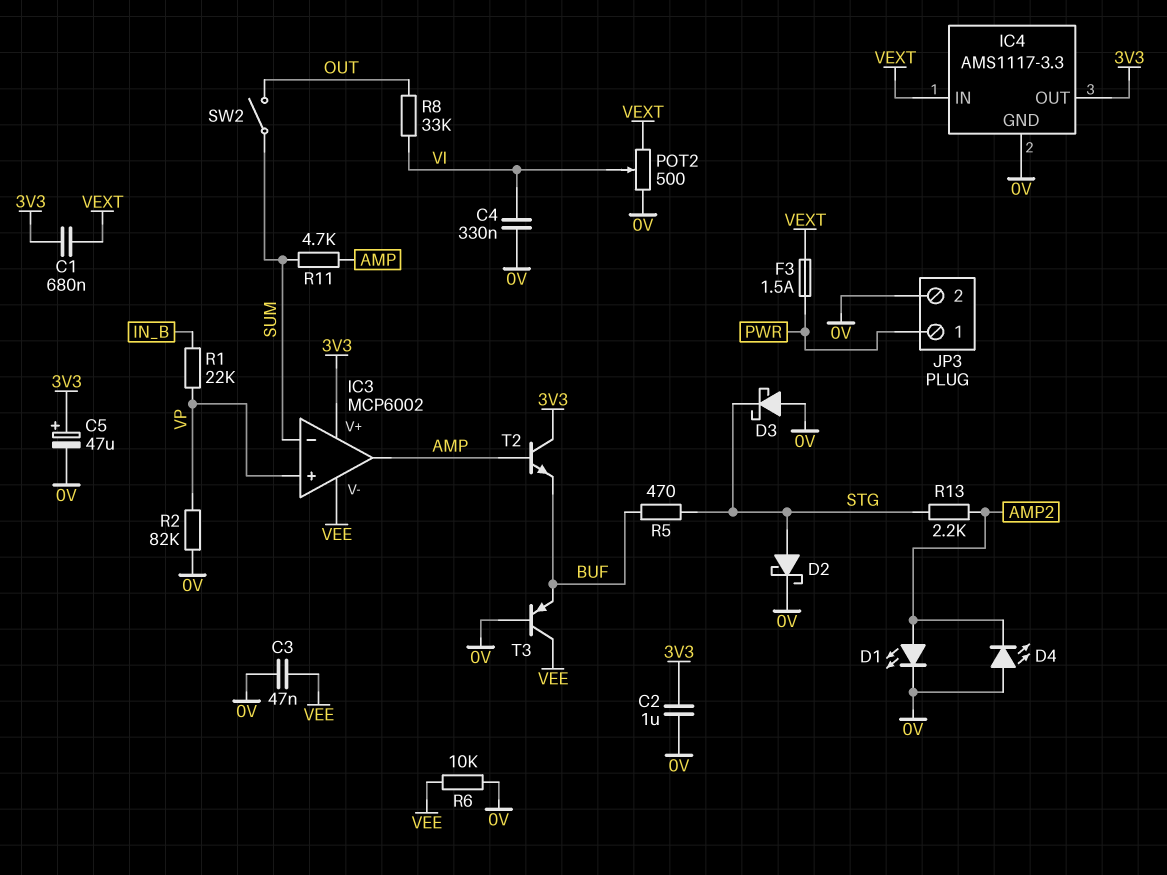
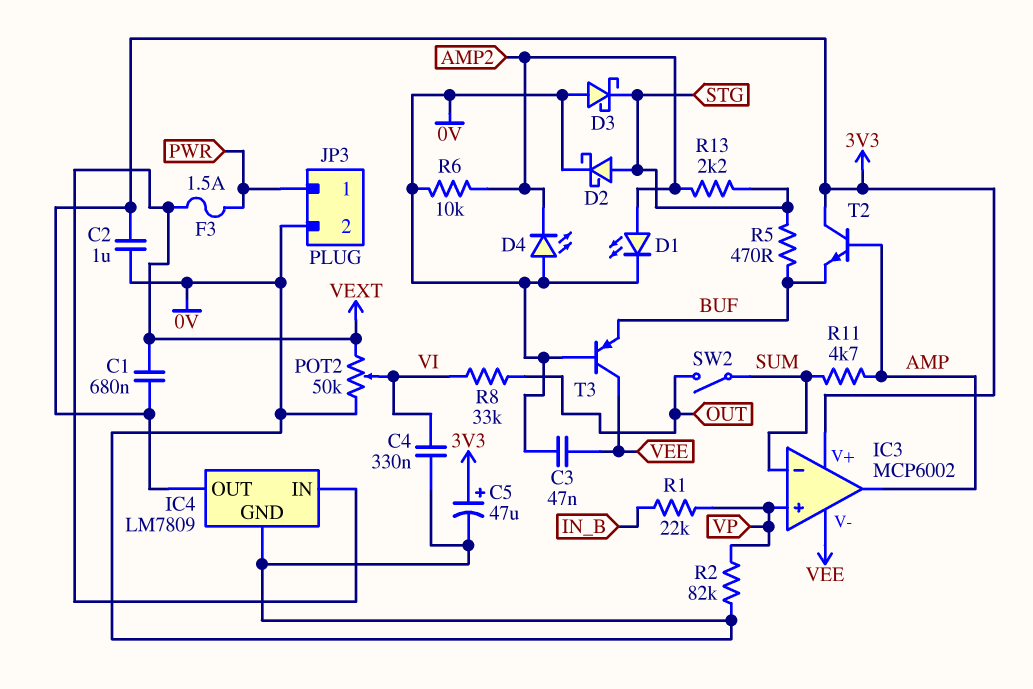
IC4: AMS1117-3.3 -> LM7809
POT2: 500 (0V, VEXT, wiper VI) -> 50k (0V, VEXT, wiper VI)
R6: 10k (0V, VEE) -> 10k (0V, AMP2)

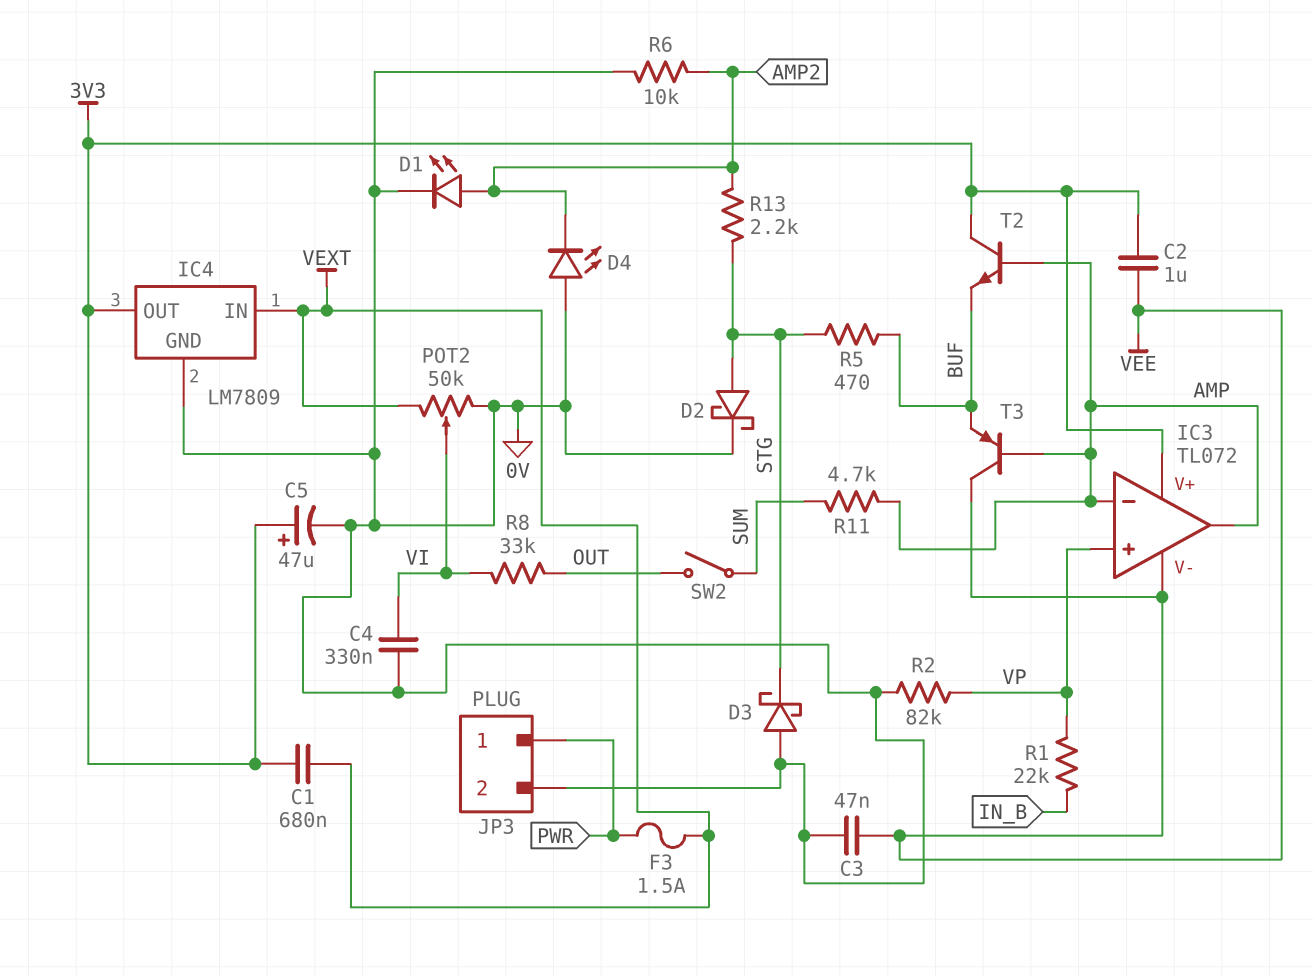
C2: 1uF (0V, 3V3) -> 1uF (3V3, VEE)
IC3: MCP6002 -> TL072
IC3 pin in-: SUM -> AMP
T3: PNP (B 0V, C VEE, E BUF) -> PNP (B AMP, C VEE, E BUF)

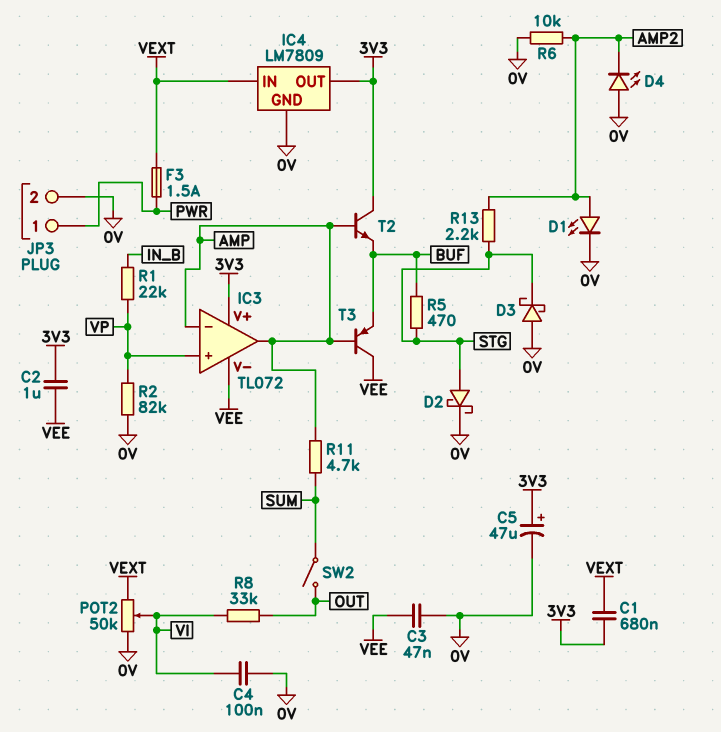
C4: 330nF (0V, VI) -> 100nF (0V, VI)

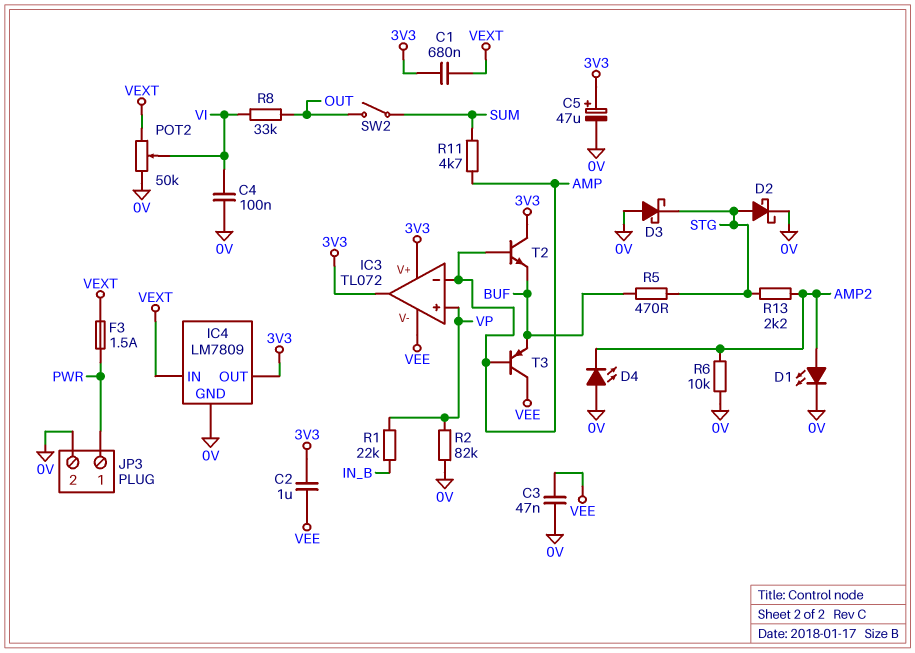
IC3 pin out: AMP -> 3V3

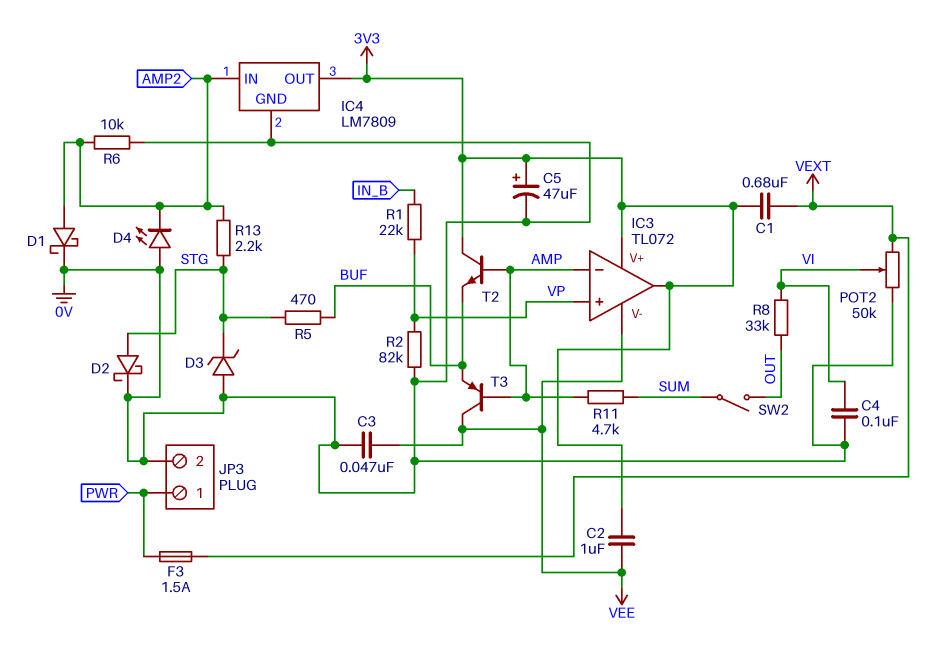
D1: LED (A AMP2, K 0V) -> schottky (A AMP2, K 0V)
D3: schottky (A 0V, K STG) -> zener (A 0V, K STG)
IC4 pin IN: VEXT -> AMP2

